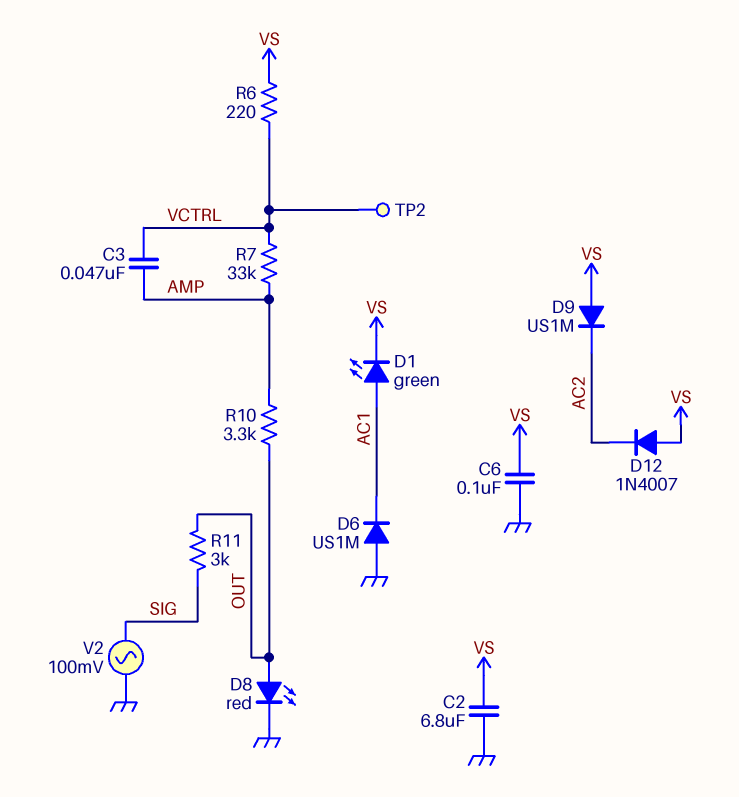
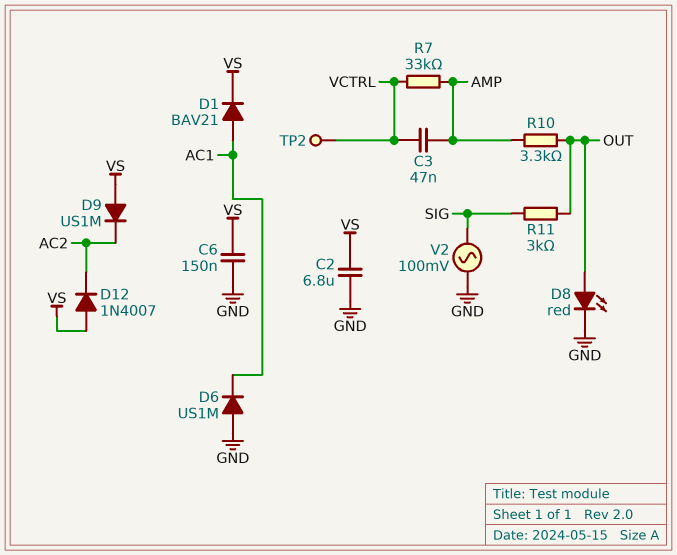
C6: 100nF (GND, VS) -> 150nF (GND, VS)
D1: LED green (A AC1, K VS) -> diode BAV21 (A AC1, K VS)
R6: 220 (VCTRL, VS) -> none

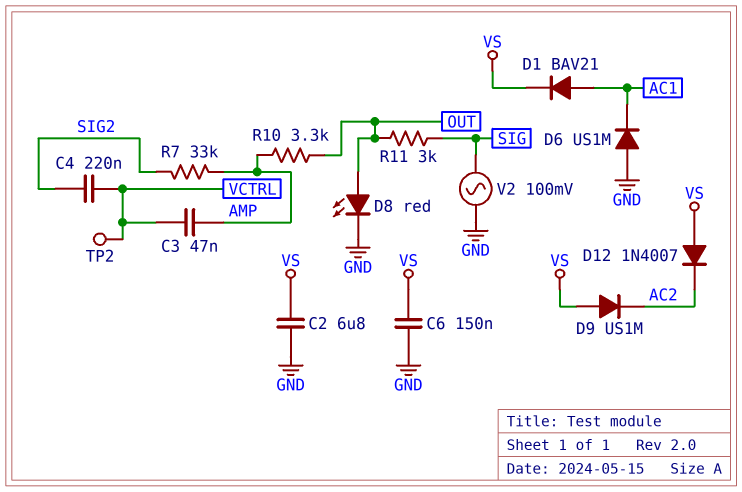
C4: none -> 220nF (SIG2, VCTRL)
R7: 33k (AMP, VCTRL) -> 33k (AMP, SIG2)

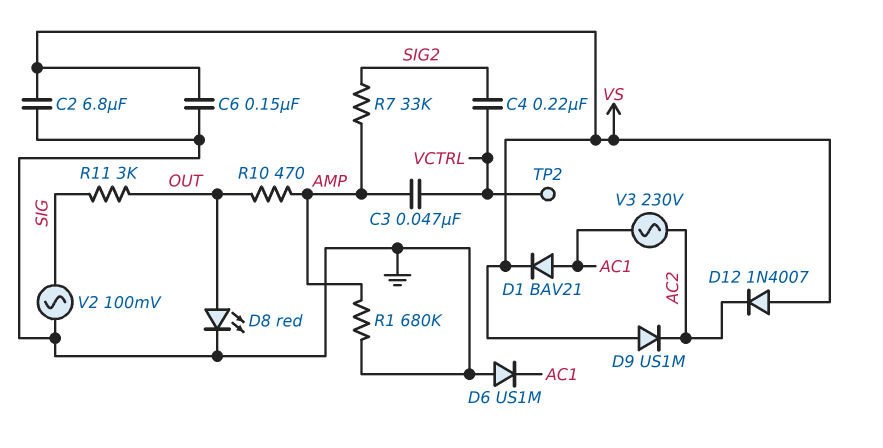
R1: none -> 680k (AMP, GND)
R10: 3.3k (AMP, OUT) -> 470 (AMP, OUT)
V3: none -> AC 230V (AC1, AC2)

